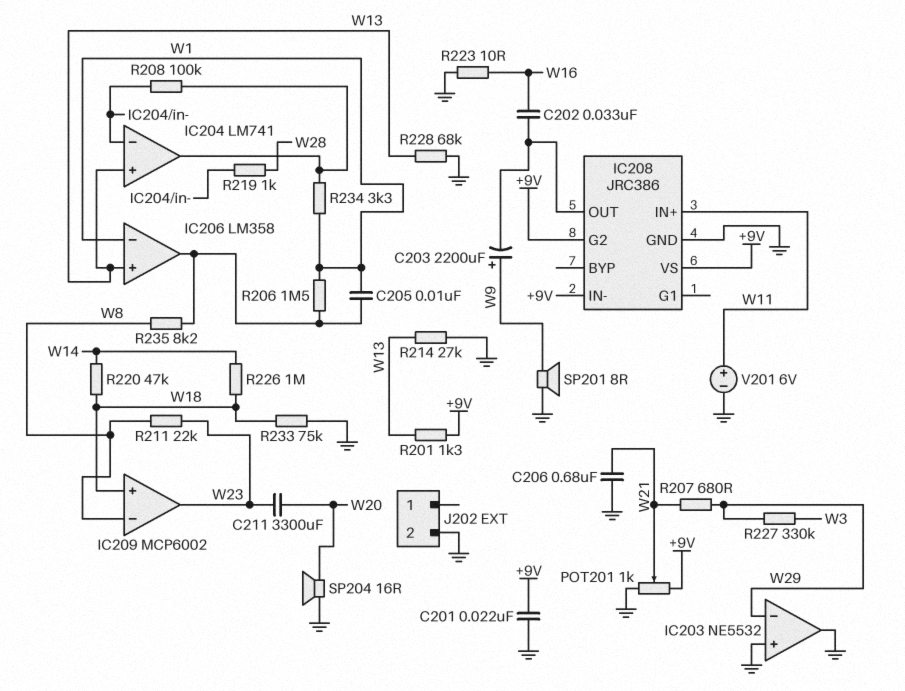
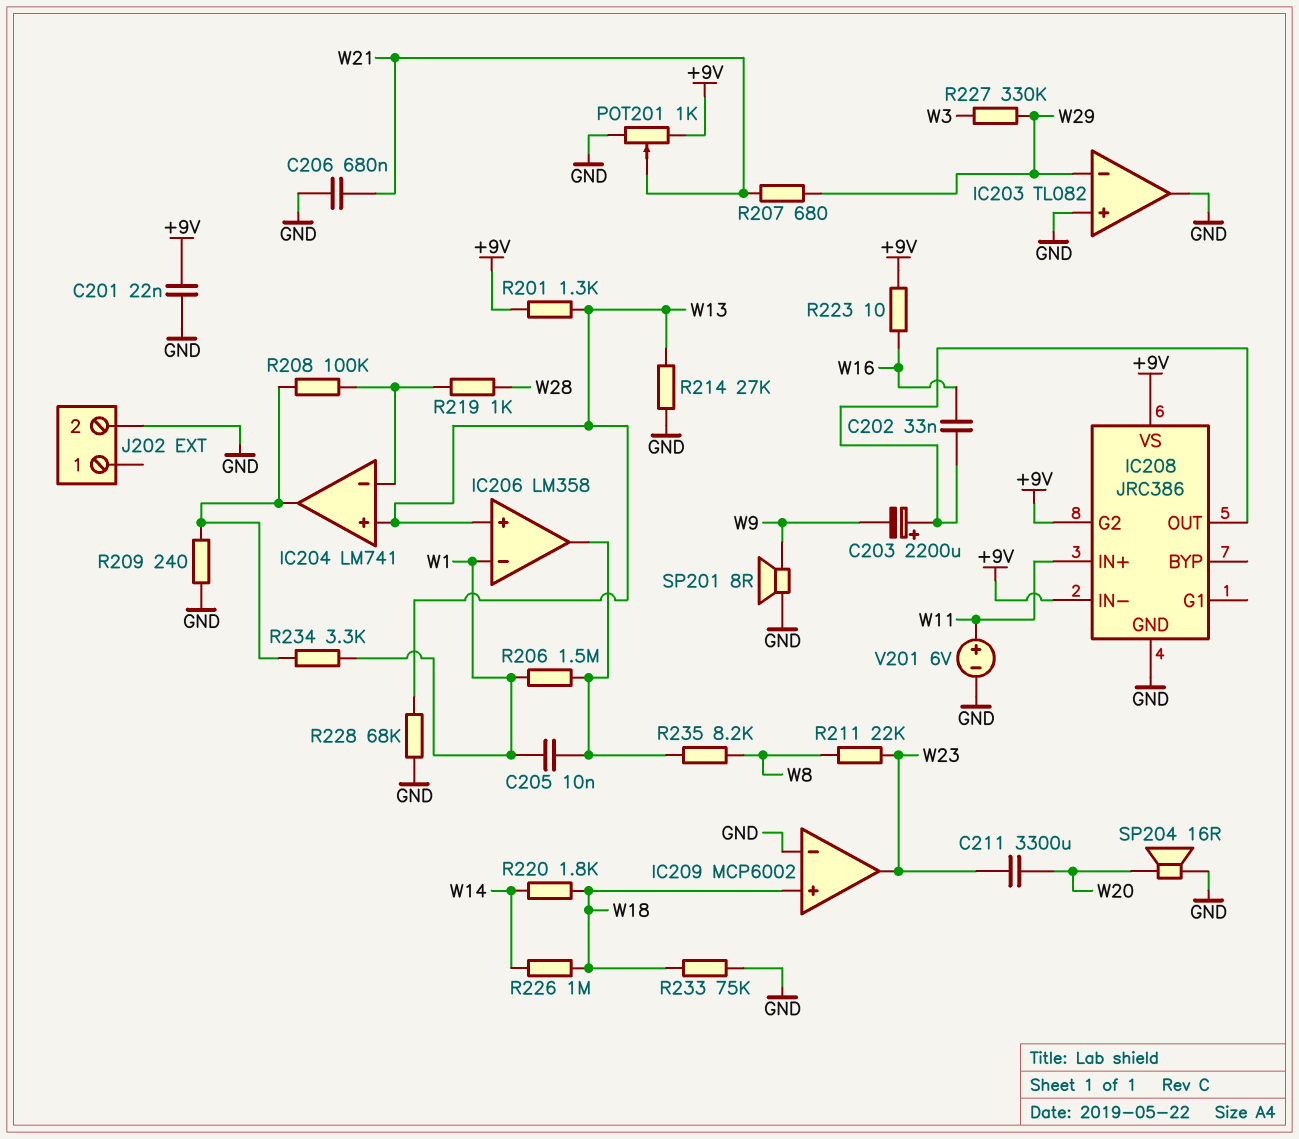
C203: 2200uF (plus W9, minus IC208/OUT) -> 2200uF (plus IC208/OUT, minus W9)
IC203: NE5532 -> TL082
IC209 pin in-: W8 -> GND
R209: none -> 240 (GND, IC204/out)
R220: 47k (W14, W18) -> 1.8k (W14, W18)
R223: 10 (GND, W16) -> 10 (+9V, W16)

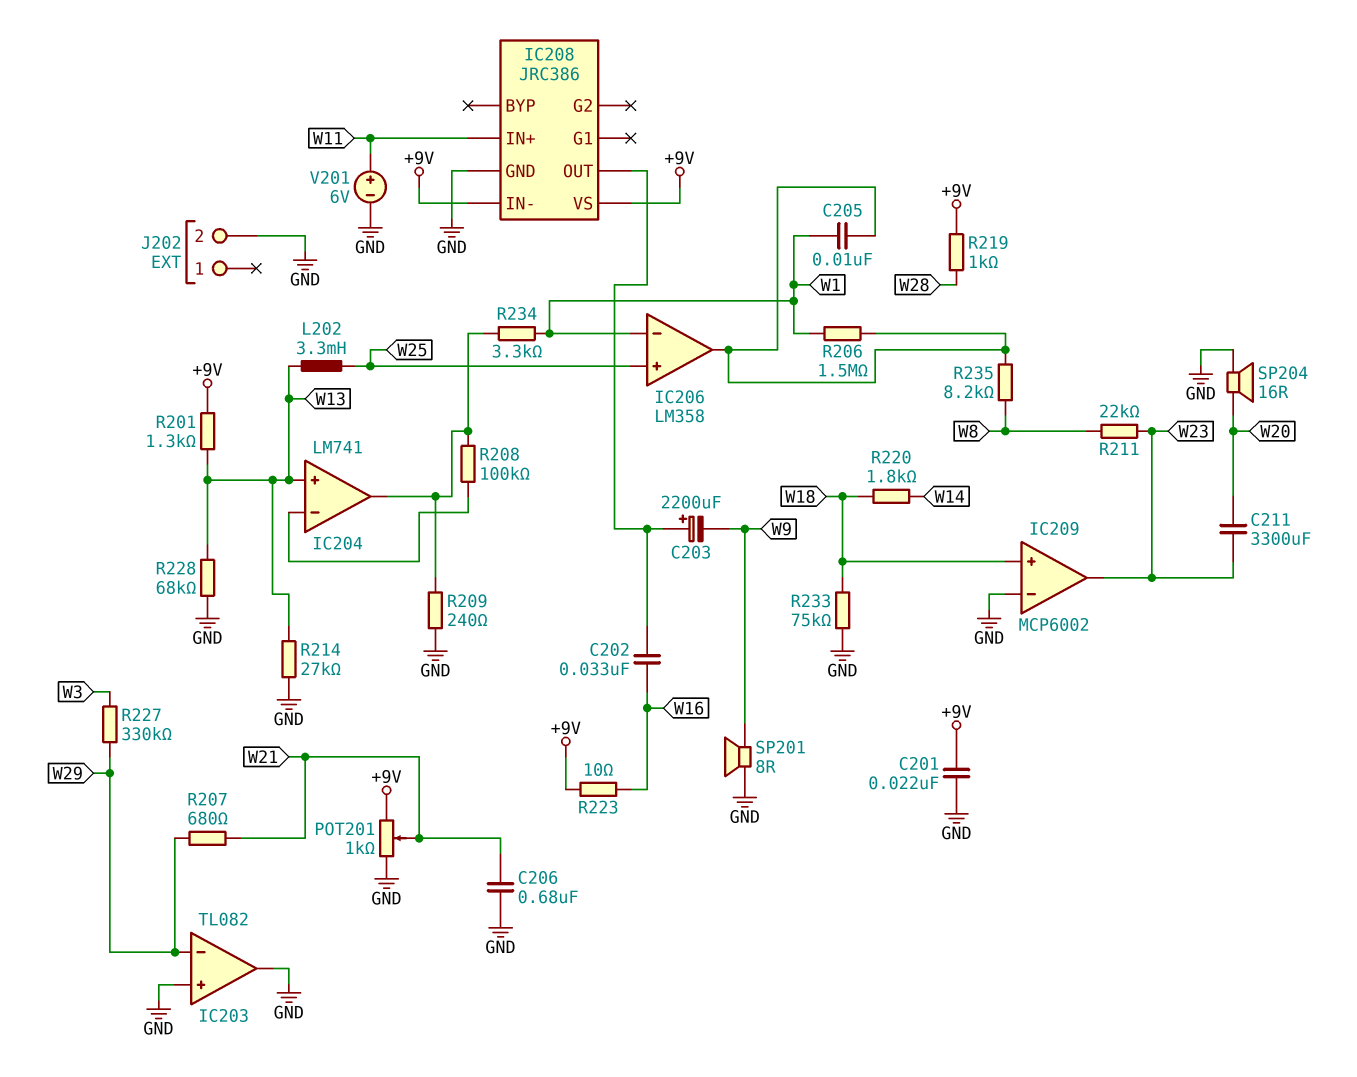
IC206 pin in+: W13 -> W25
IC208 pin G2: +9V -> none
L202: none -> 3.3mH (W13, W25)
R219: 1k (IC204/in-, W28) -> 1k (+9V, W28)
R226: 1M (W14, W18) -> none

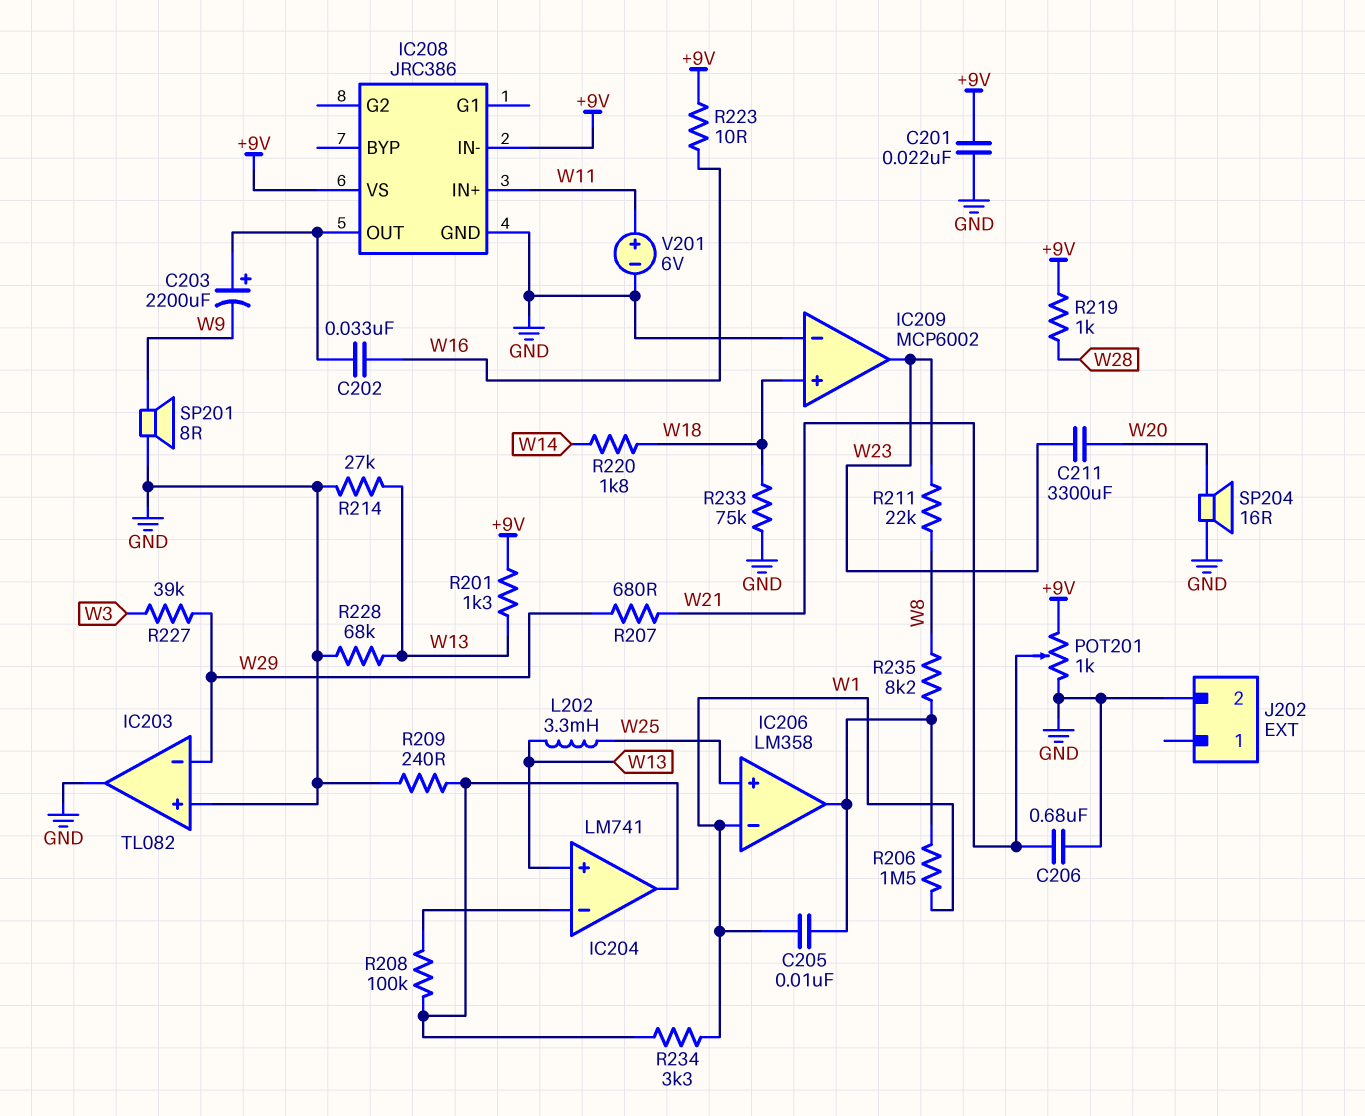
R227: 330k (W3, W29) -> 39k (W3, W29)

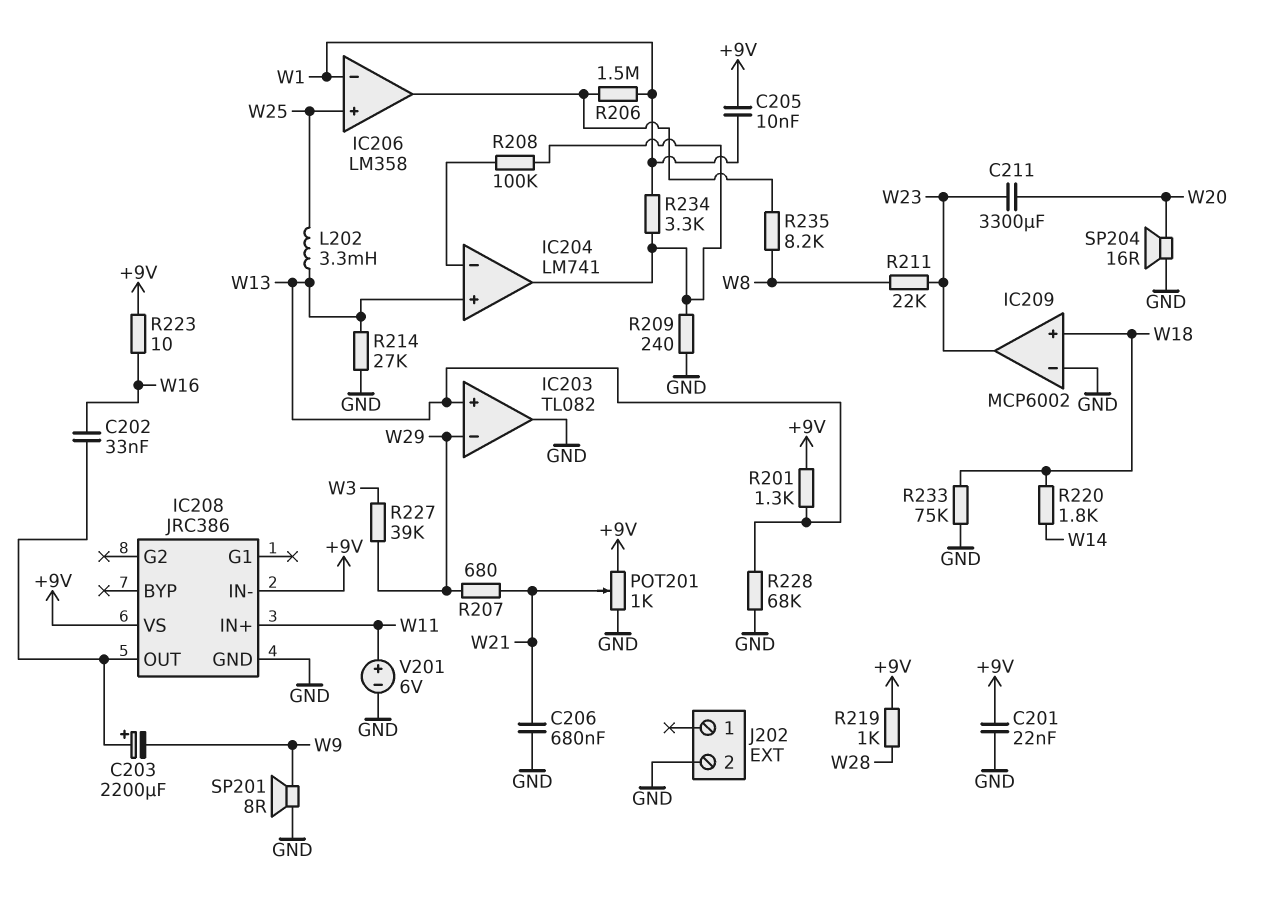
C205: 10nF (IC206/out, W1) -> 10nF (+9V, W1)
IC203 pin in+: GND -> W13

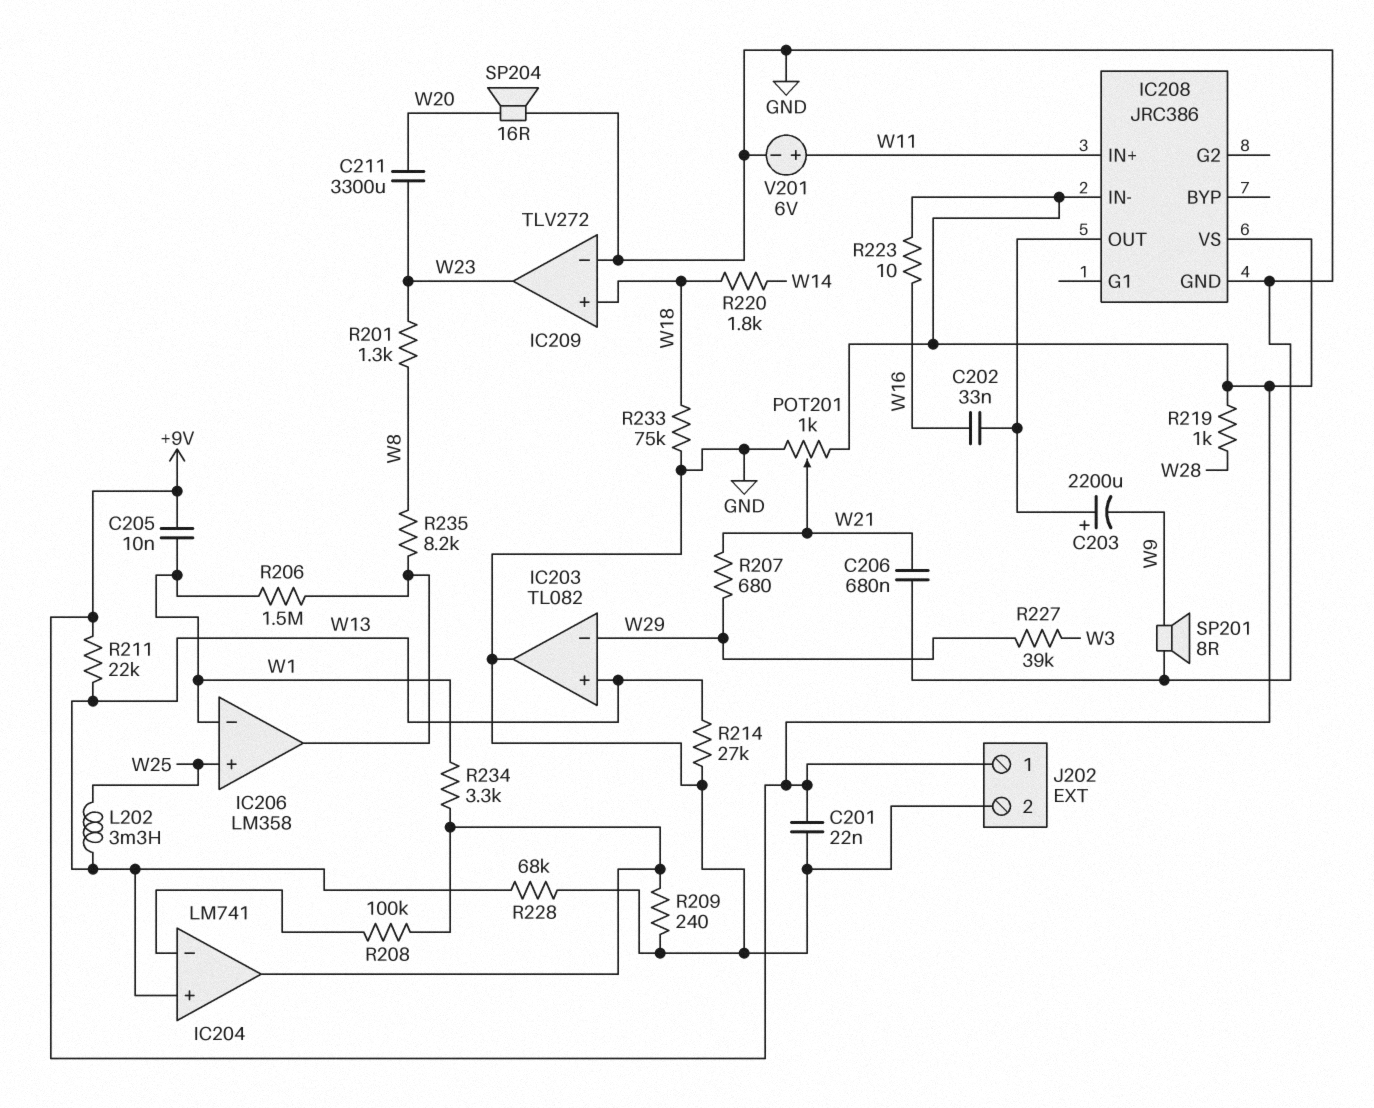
IC209: MCP6002 -> TLV272
J202 pin 1: none -> +9V
R201: 1.3k (+9V, W13) -> 1.3k (W8, W23)
R211: 22k (W8, W23) -> 22k (+9V, W13)

